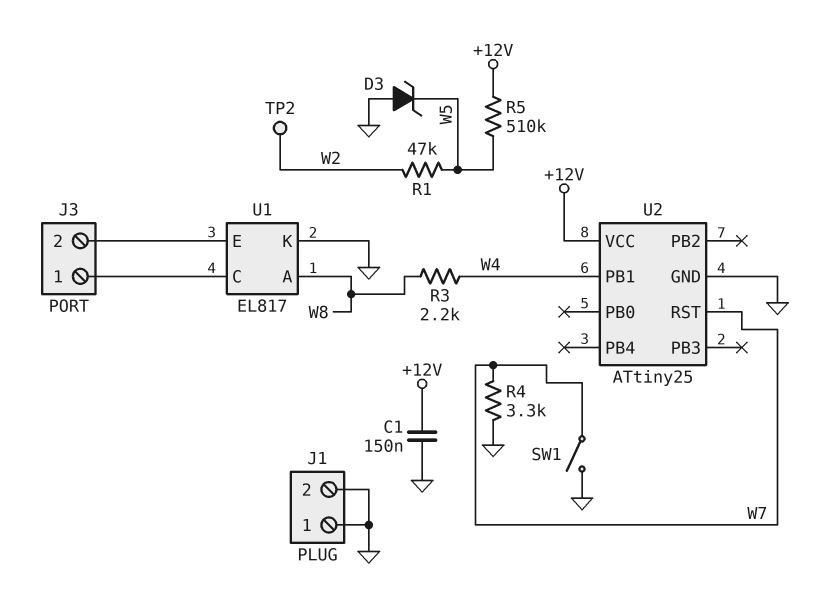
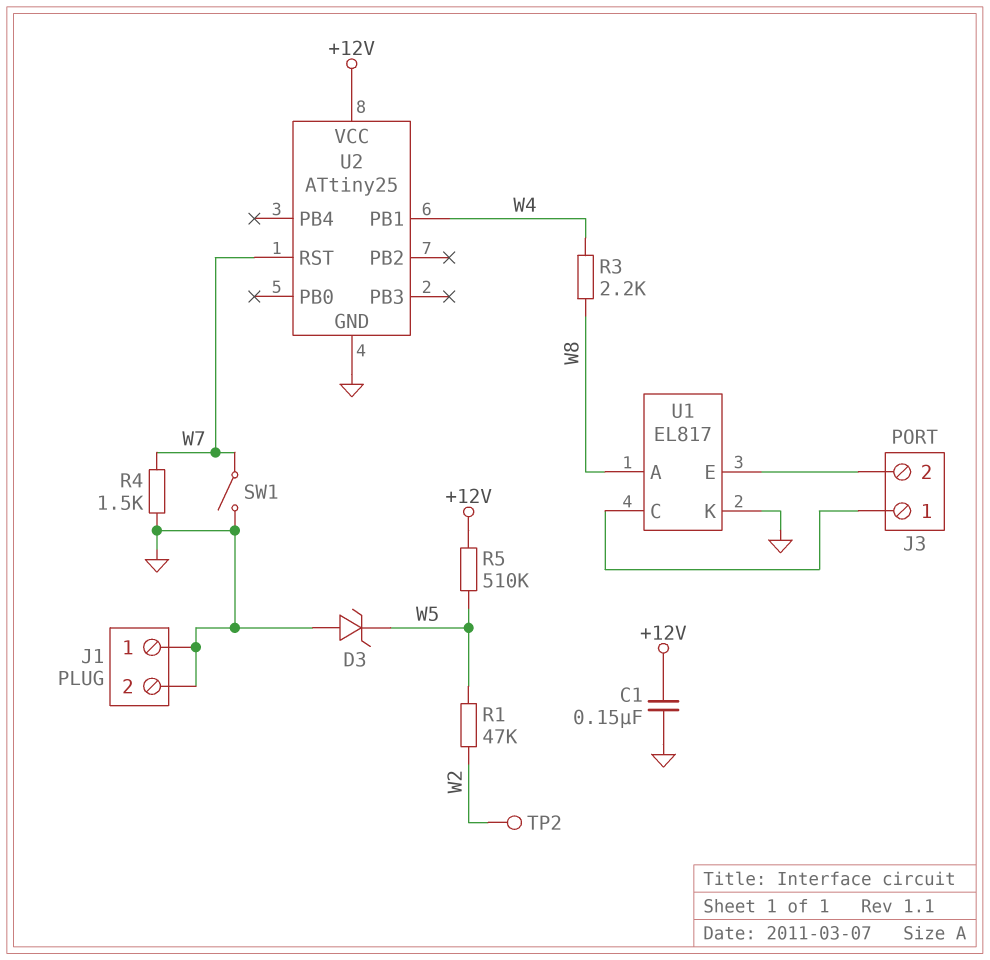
R4: 3.3k (GND, W7) -> 1.5k (GND, W7)

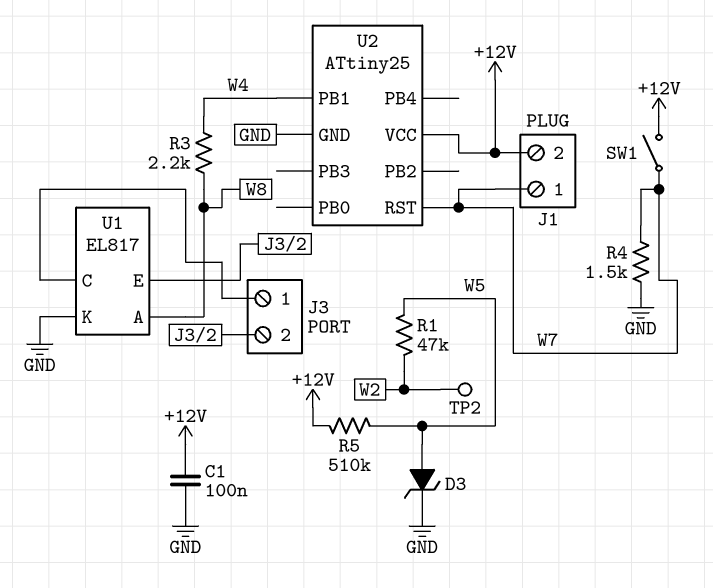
C1: 150nF (+12V, GND) -> 100nF (+12V, GND)
D3: zener (A GND, K W5) -> zener (A W5, K GND)
J1 pin 1: GND -> W7
J1 pin 2: GND -> +12V
SW1: switch (GND, W7) -> switch (+12V, W7)

